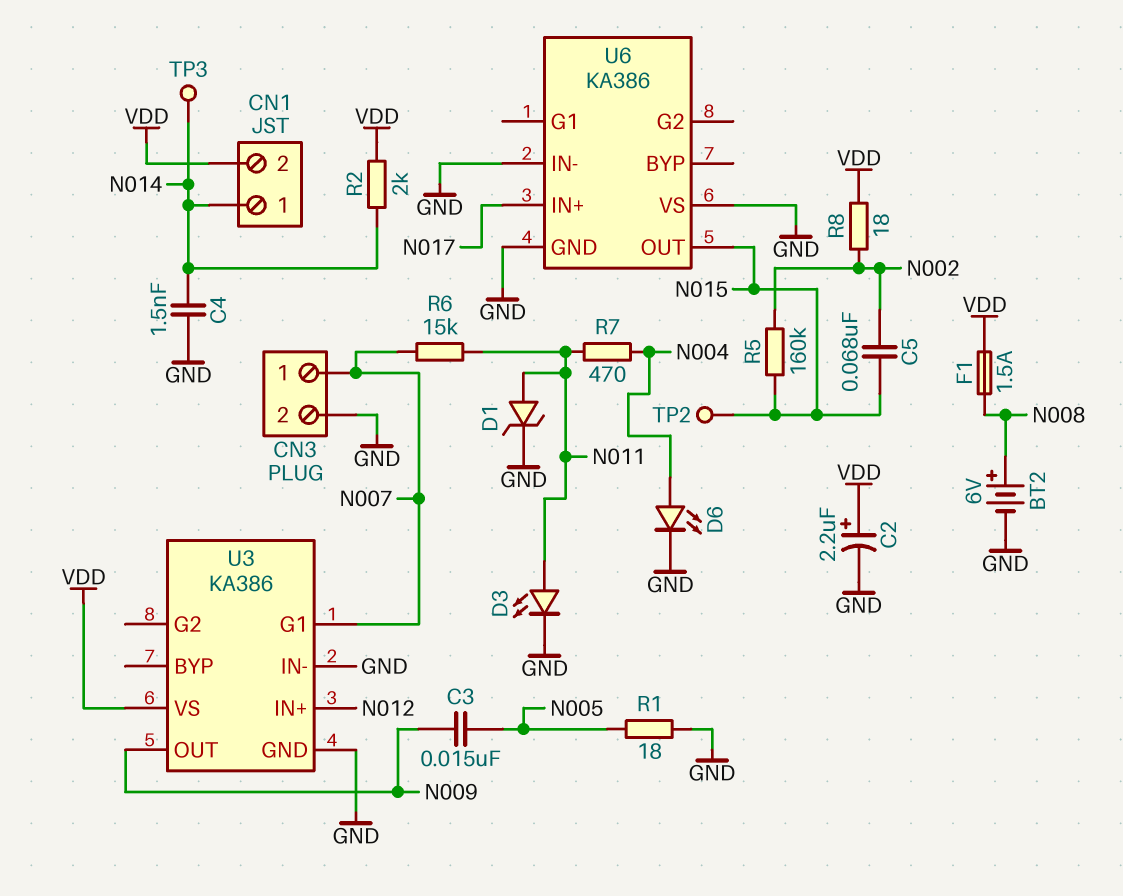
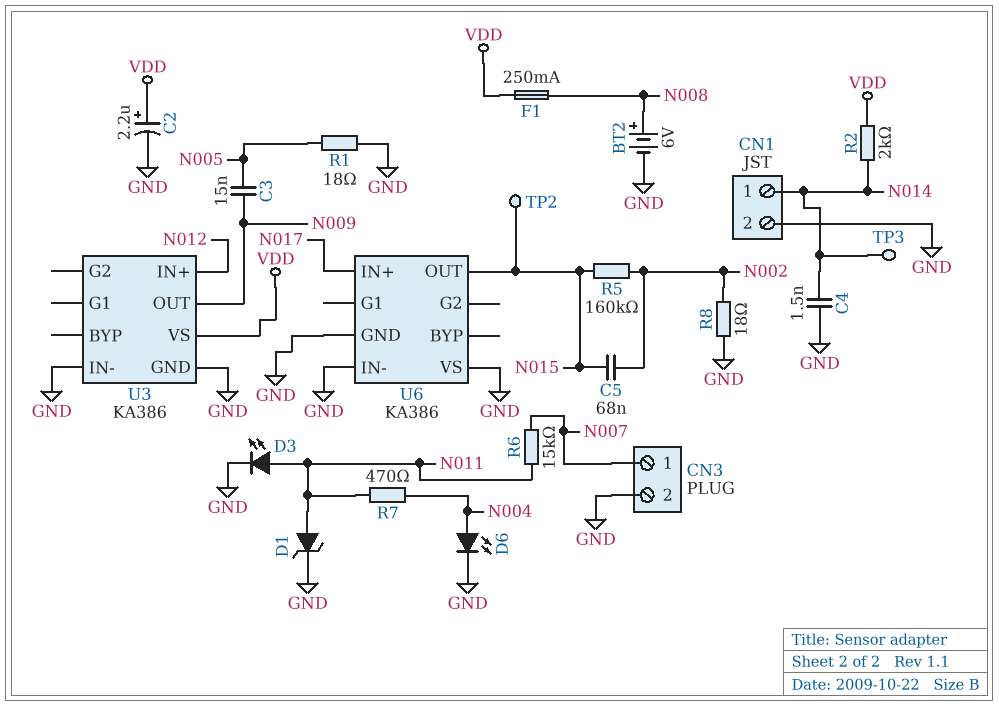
CN1 pin 2: VDD -> GND
F1: 1.5A (N008, VDD) -> 250mA (N008, VDD)
R8: 18 (N002, VDD) -> 18 (GND, N002)
U3 pin G1: N007 -> none

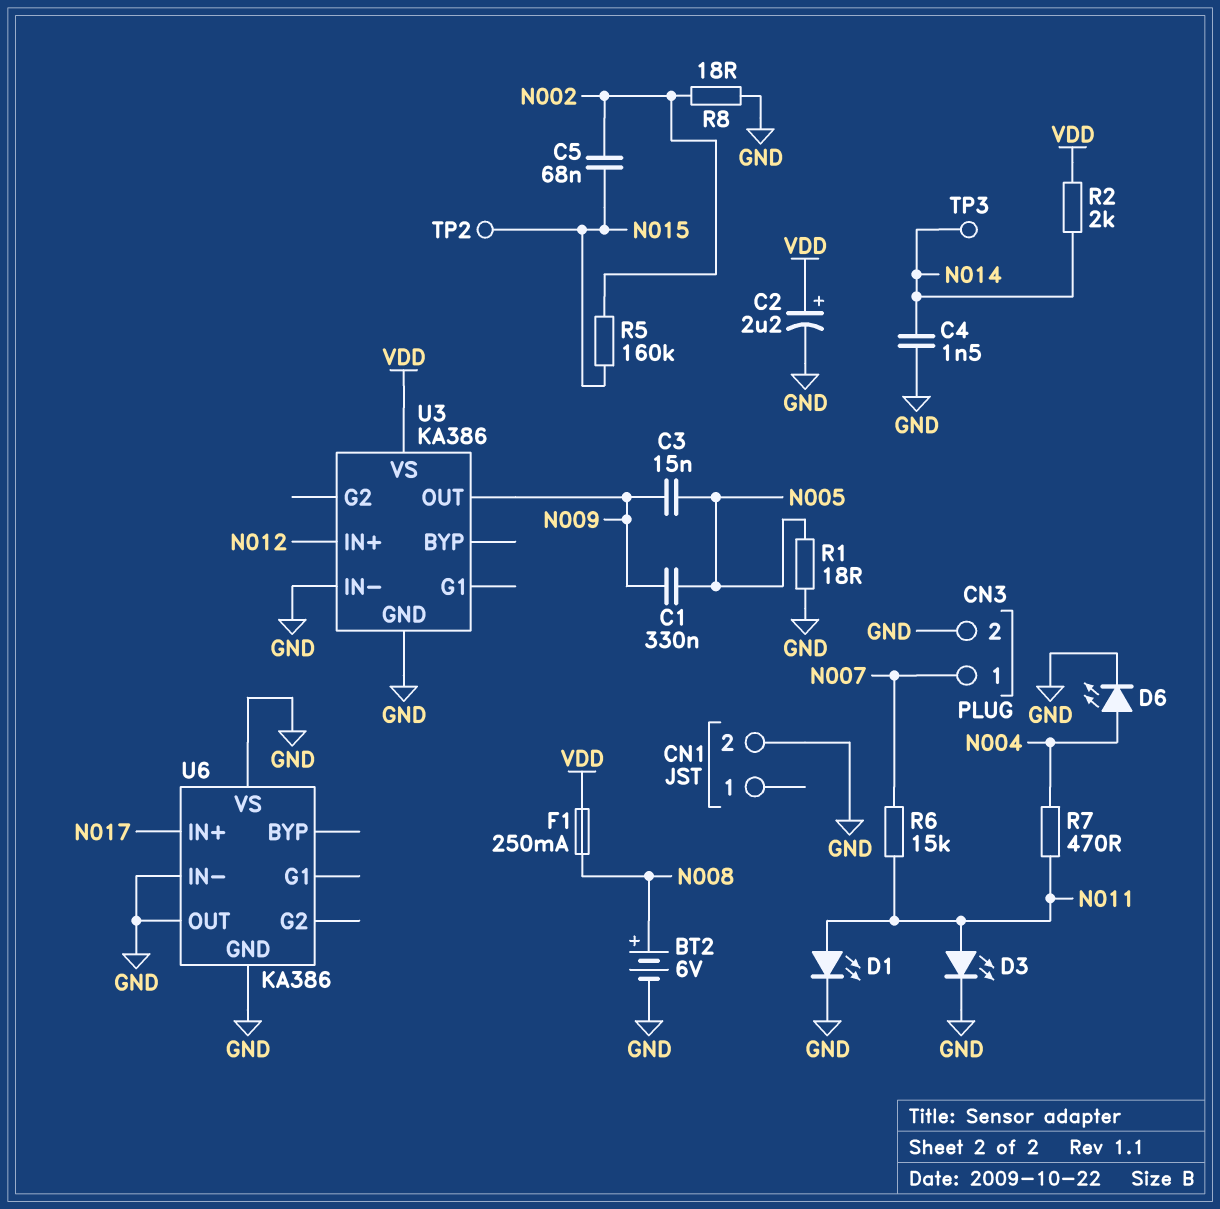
C1: none -> 330nF (N005, N009)
CN1 pin 1: N014 -> none
D1: zener (A N011, K GND) -> LED (A N011, K GND)
U6 pin OUT: N015 -> GND

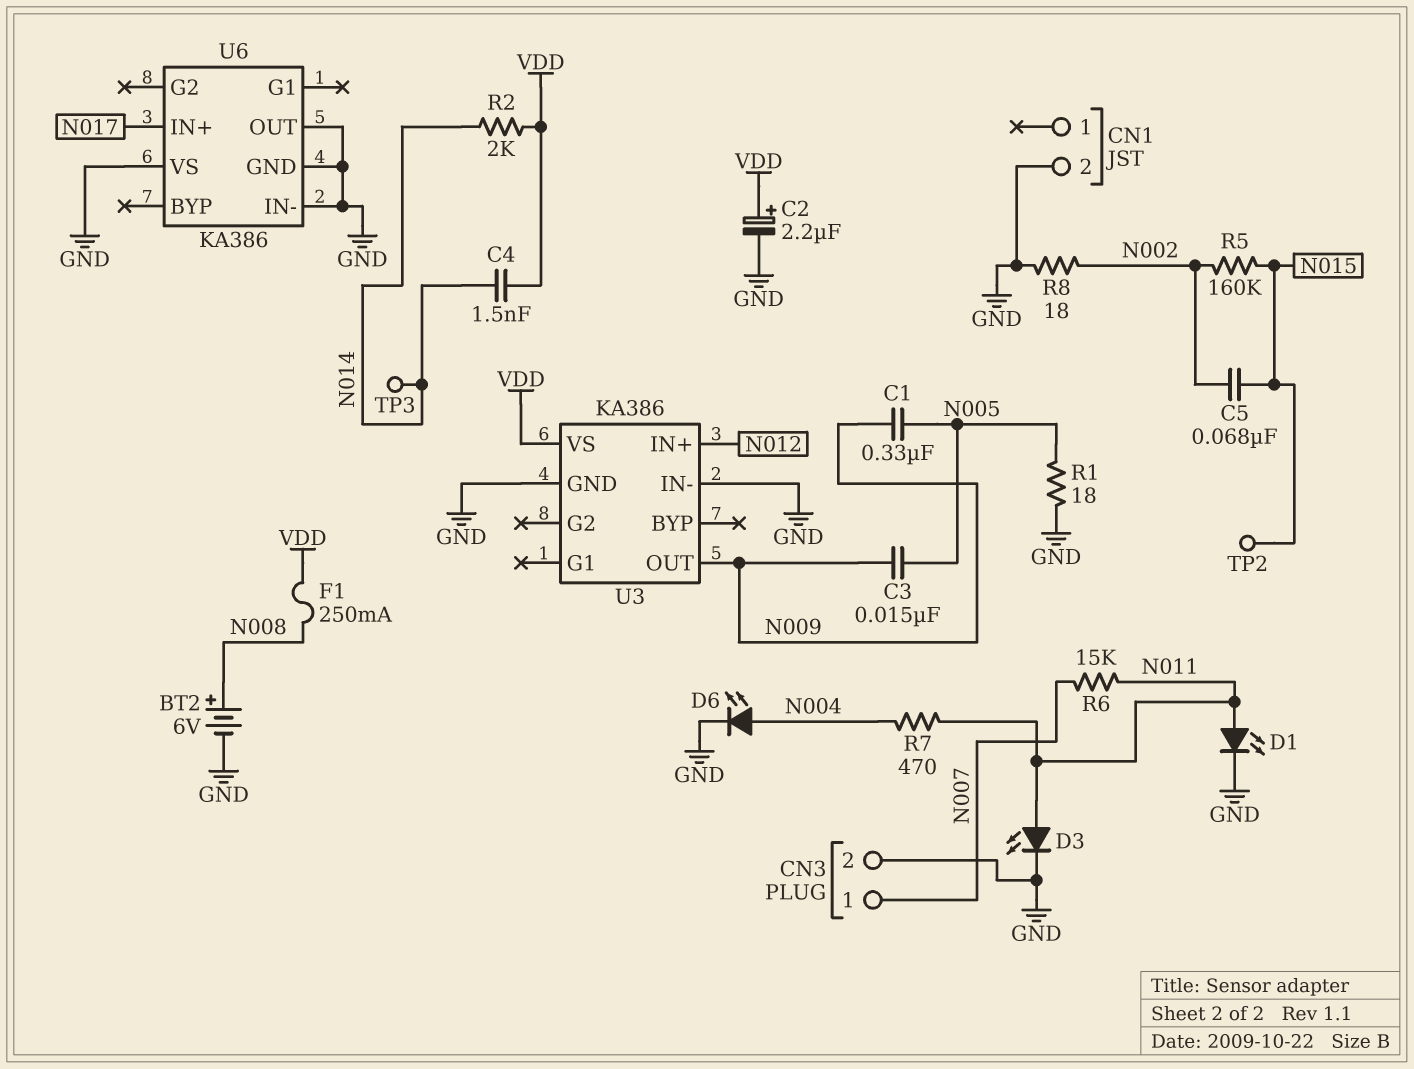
C4: 1.5nF (GND, N014) -> 1.5nF (N014, VDD)

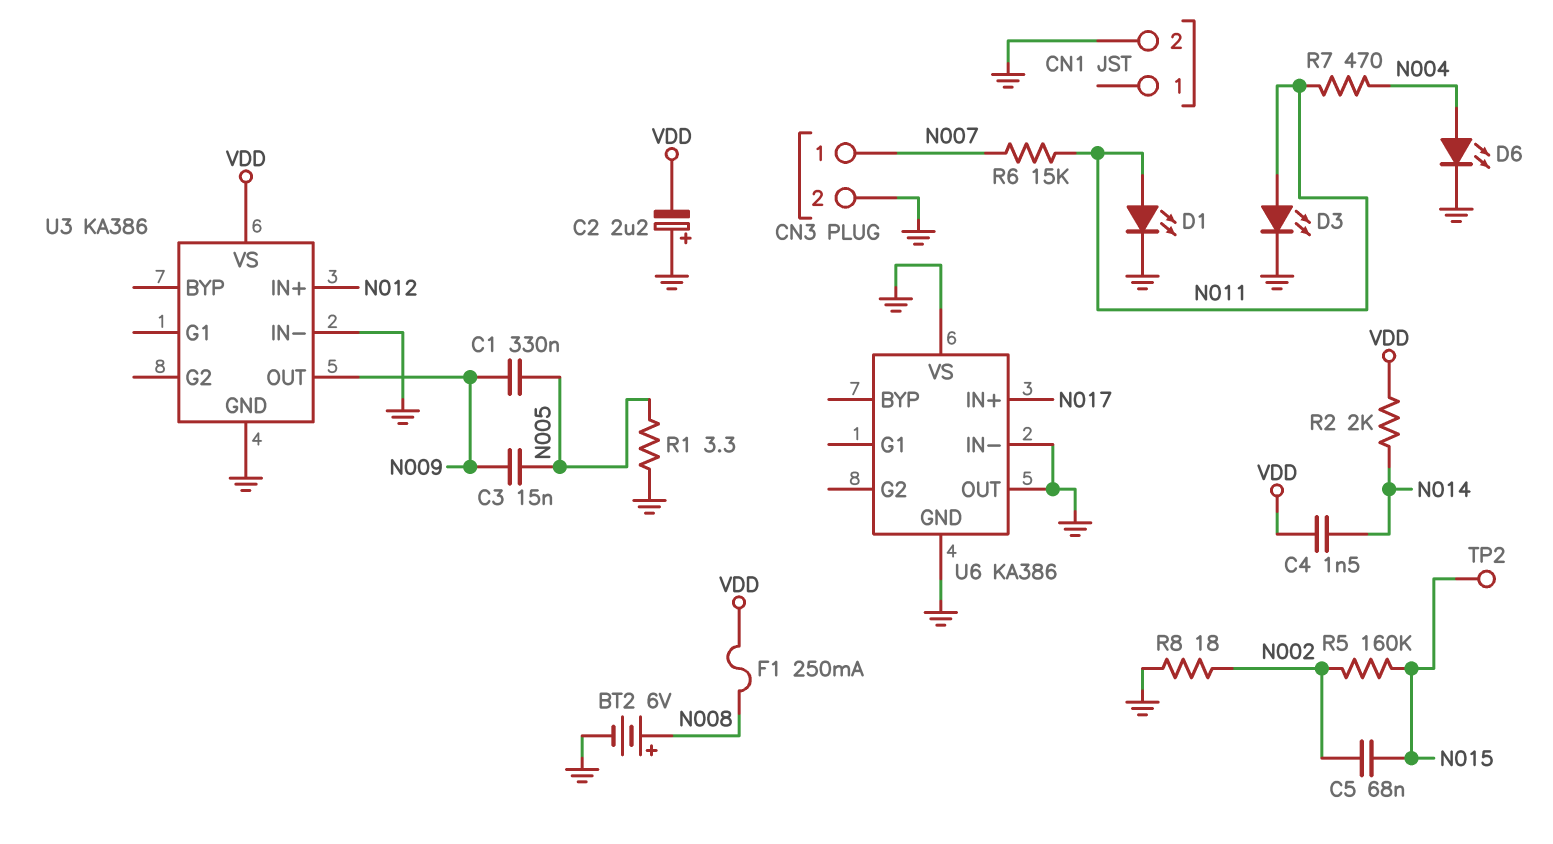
C2: 2.2uF (plus VDD, minus GND) -> 2.2uF (plus GND, minus VDD)
R1: 18 (GND, N005) -> 3.3 (GND, N005)
TP3: test point (N014) -> none

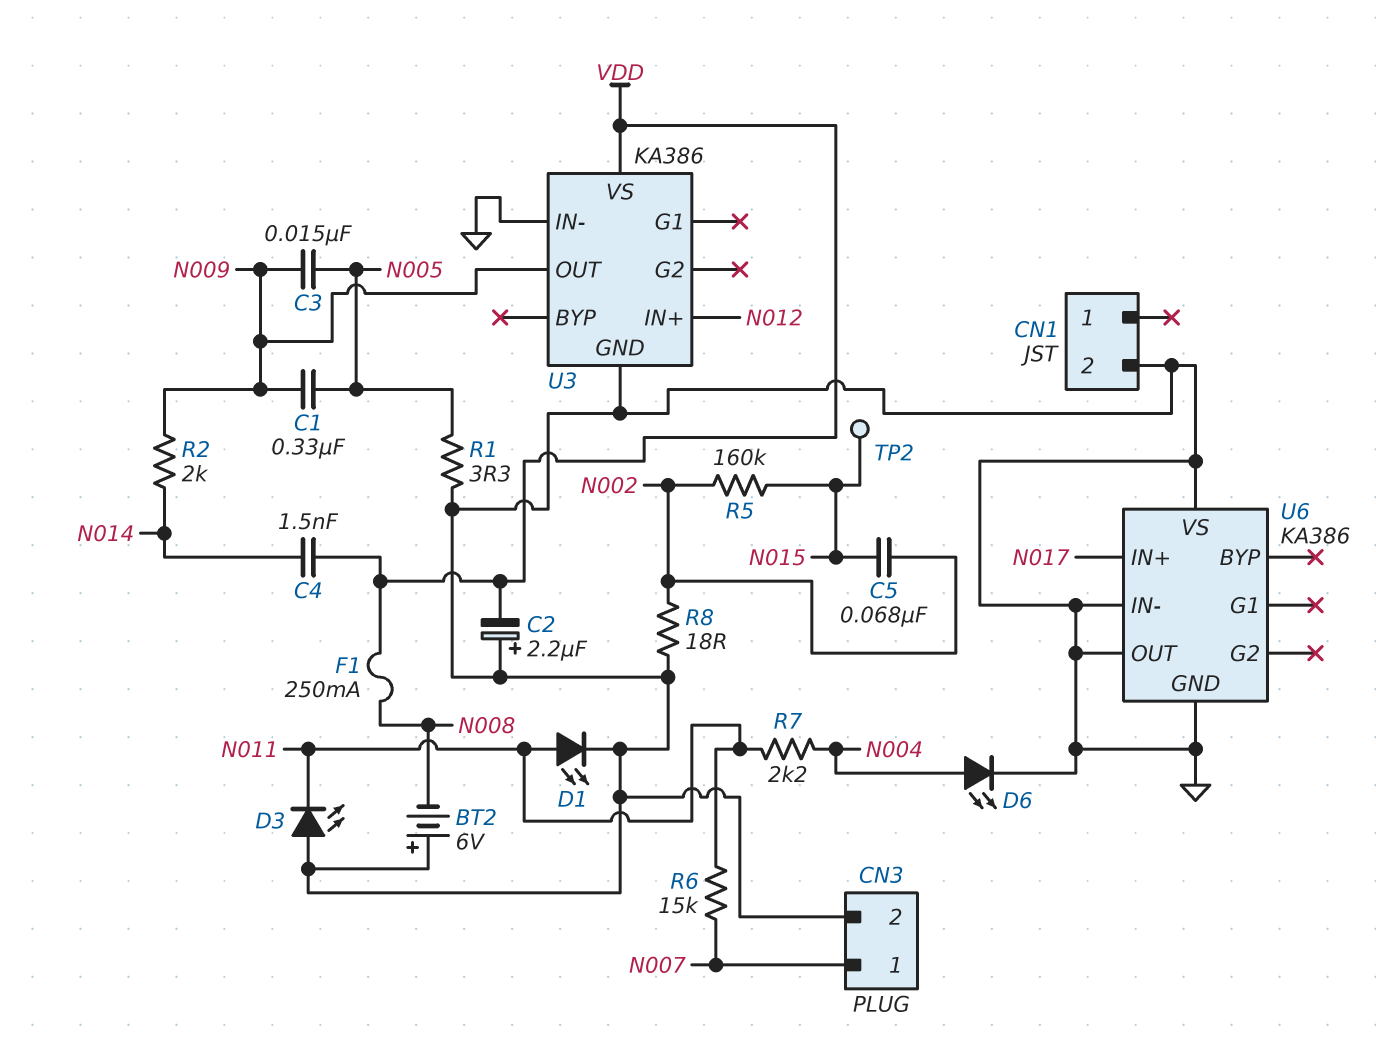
BT2: 6V (plus N008, minus GND) -> 6V (plus GND, minus N008)
D3: LED (A N011, K GND) -> LED (A GND, K N011)
R2: 2k (N014, VDD) -> 2k (N009, N014)
R7: 470 (N004, N011) -> 2.2k (N004, N011)

